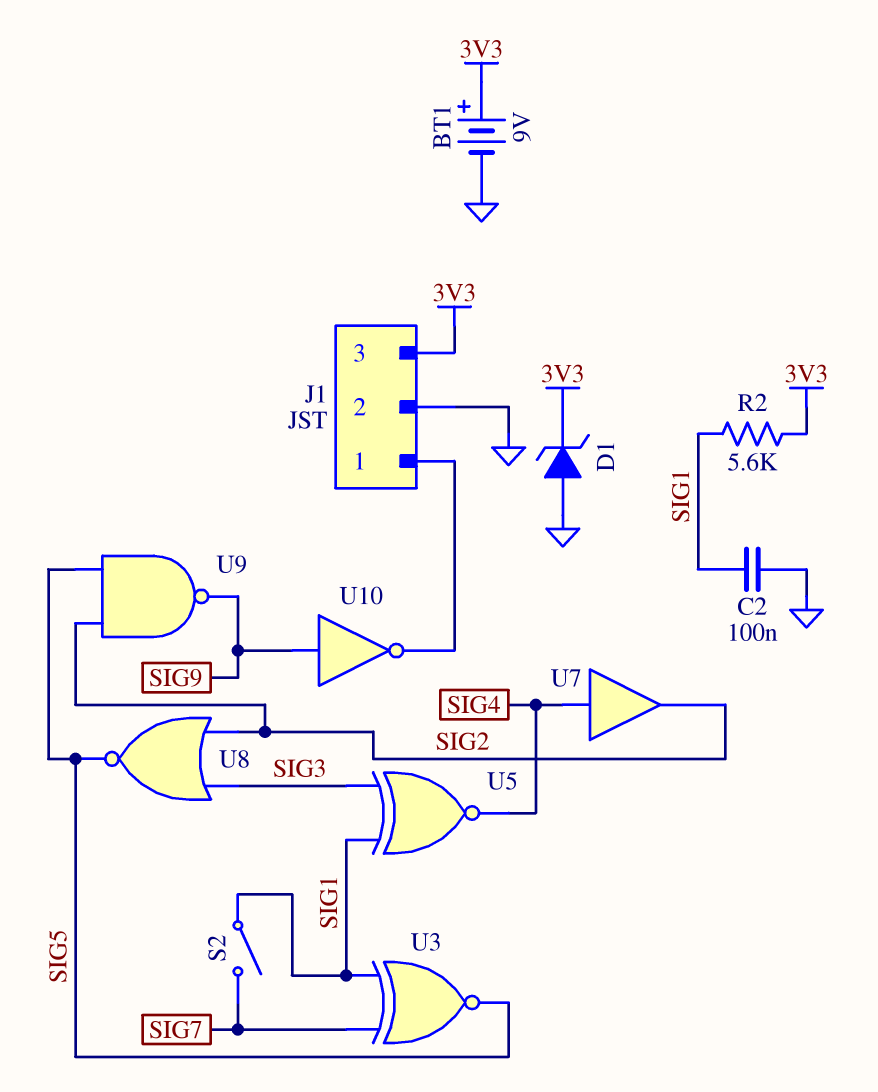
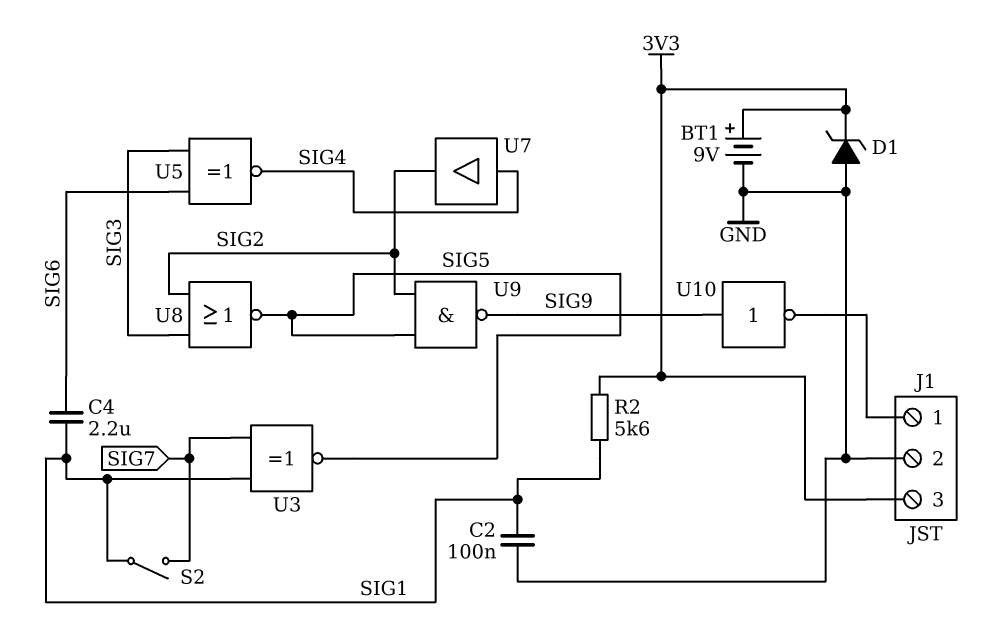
C4: none -> 2.2uF (SIG1, SIG6)
U5: XNOR (in SIG1, in SIG3, out SIG4) -> XNOR (in SIG3, in SIG6, out SIG4)

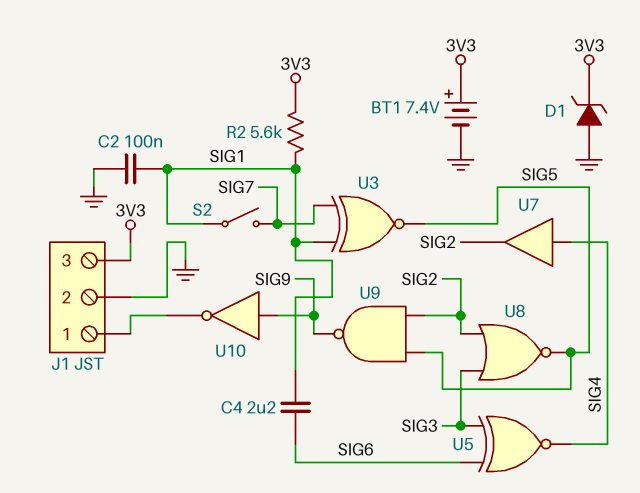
BT1: 9V (plus 3V3, minus GND) -> 7.4V (plus 3V3, minus GND)

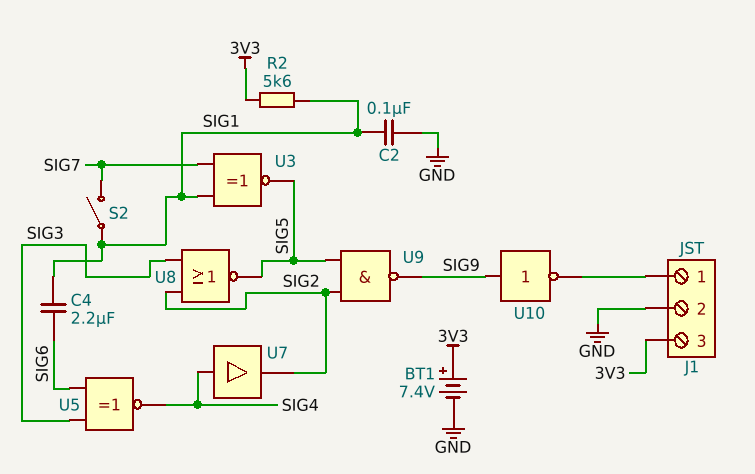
D1: zener (A GND, K 3V3) -> none

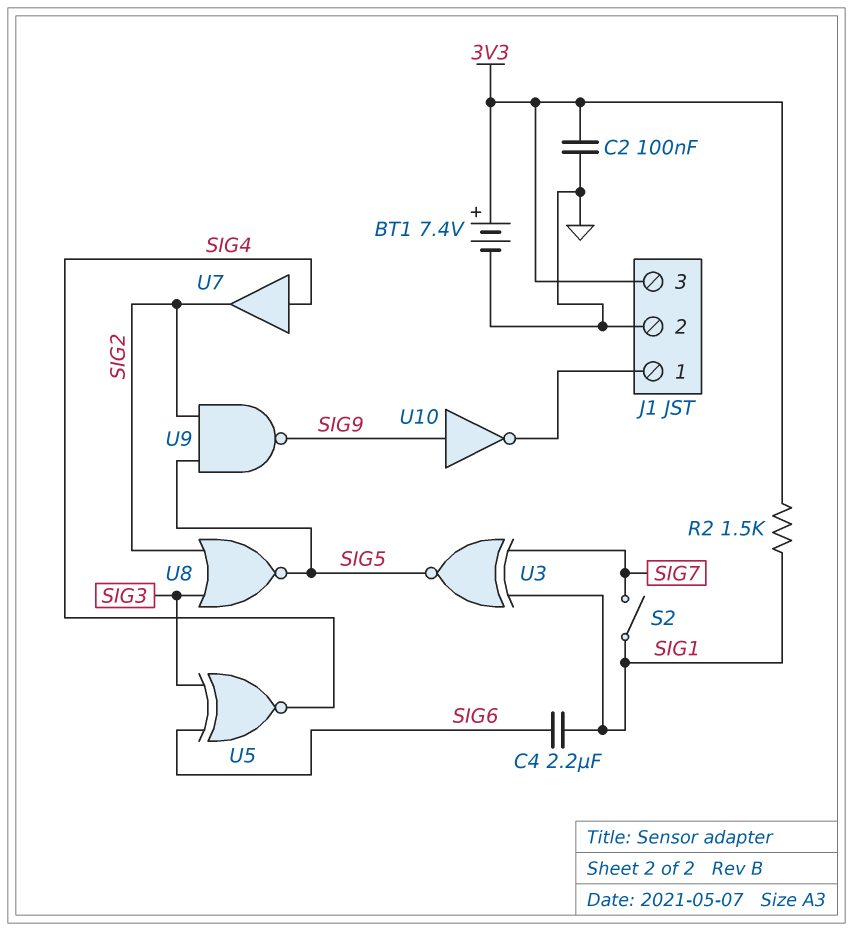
C2: 100nF (GND, SIG1) -> 100nF (3V3, GND)
R2: 5.6k (3V3, SIG1) -> 1.5k (3V3, SIG1)

